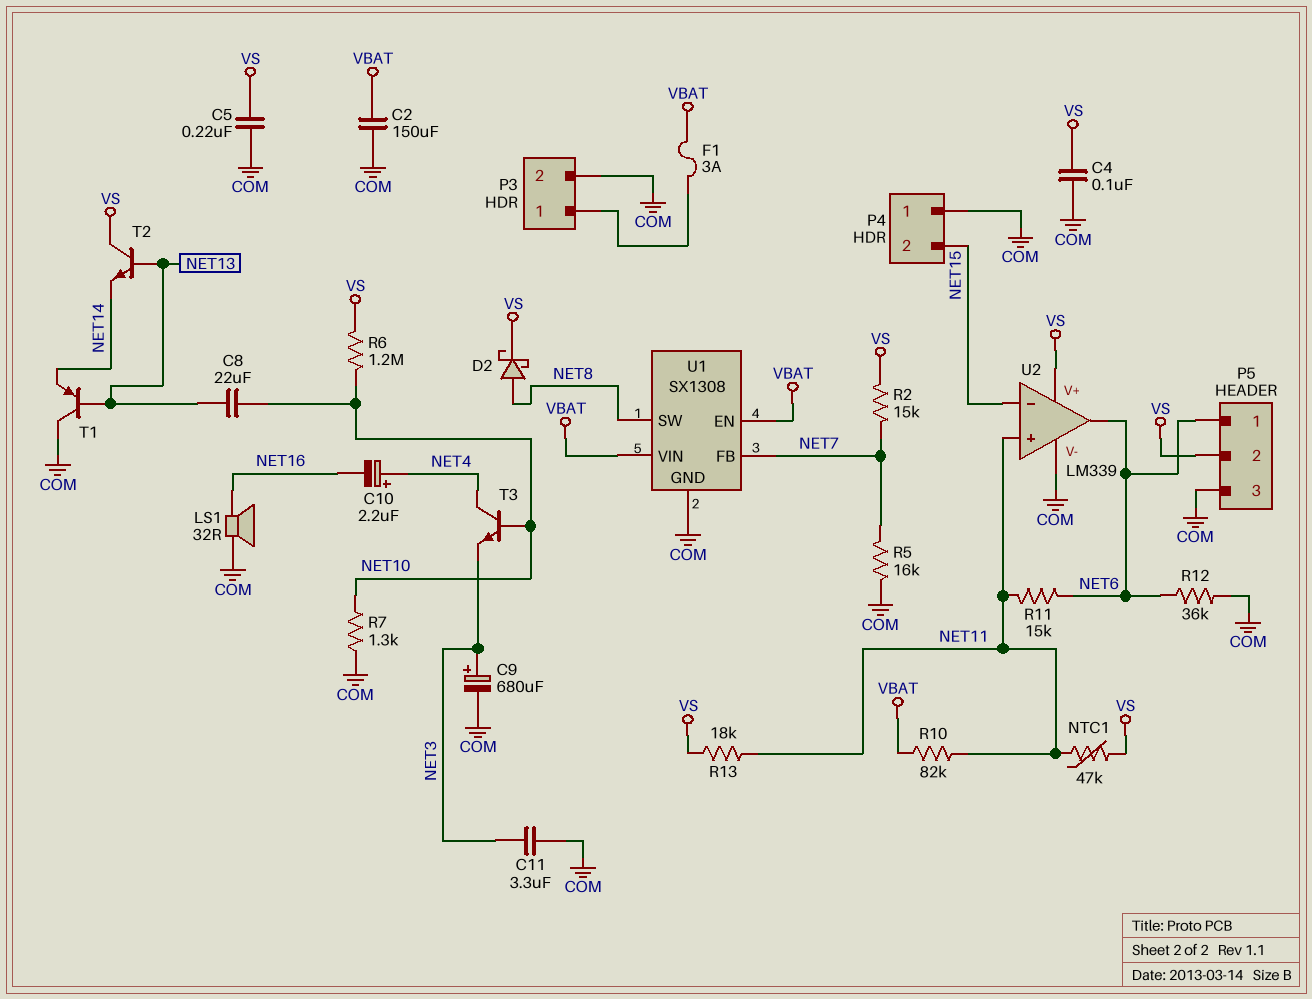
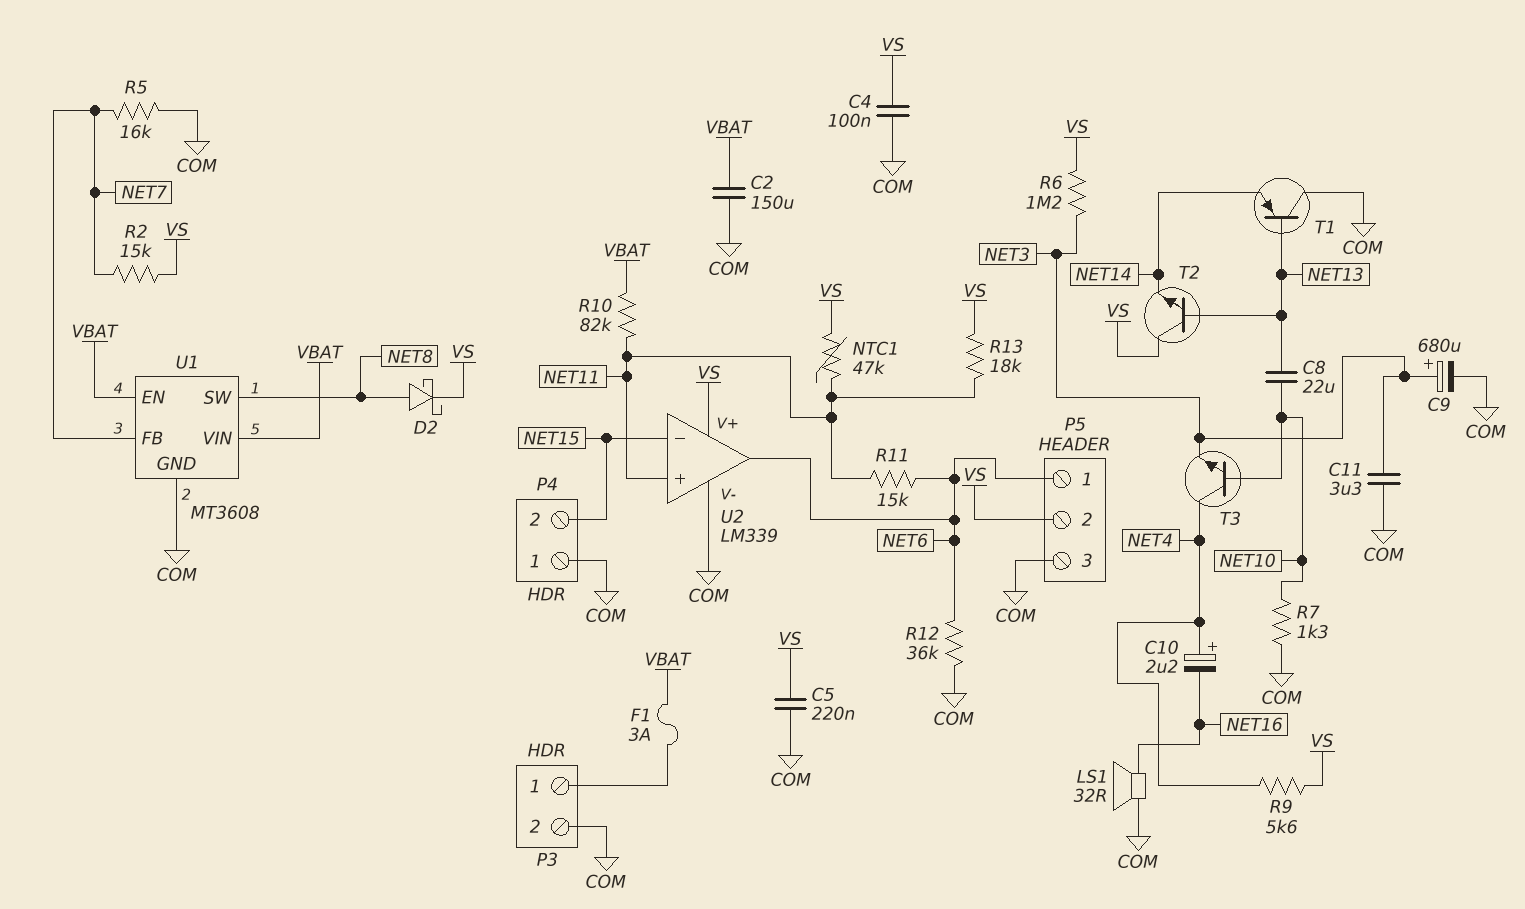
R6: 1.2M (NET10, VS) -> 1.2M (NET3, VS)
R9: none -> 5.6k (NET4, VS)
U1: SX1308 -> MT3608

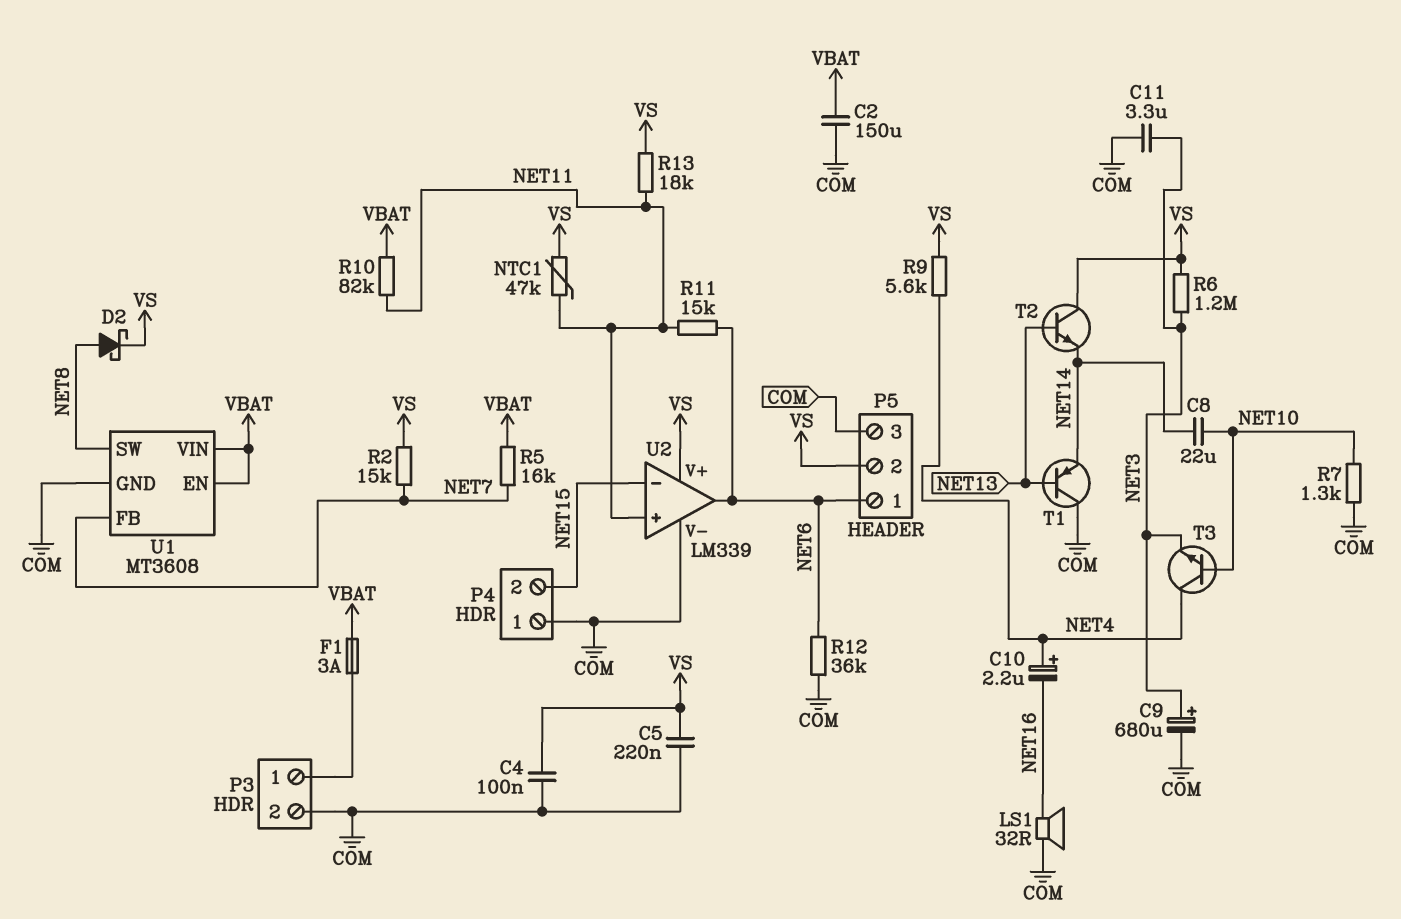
C8: 22uF (NET10, NET13) -> 22uF (NET10, NET14)
R5: 16k (COM, NET7) -> 16k (NET7, VBAT)

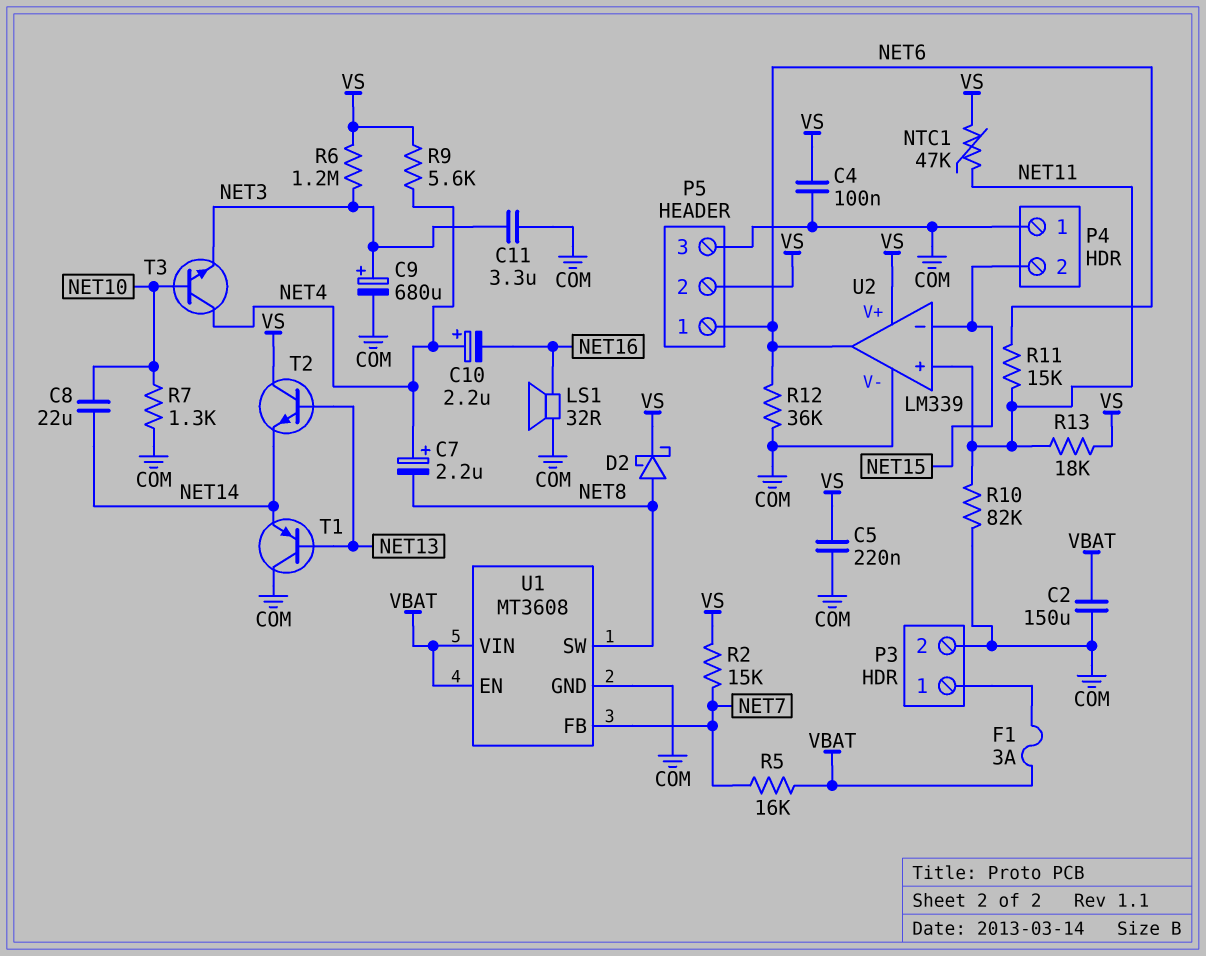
C7: none -> 2.2uF (plus NET4, minus NET8)
R10: 82k (NET11, VBAT) -> 82k (COM, NET11)

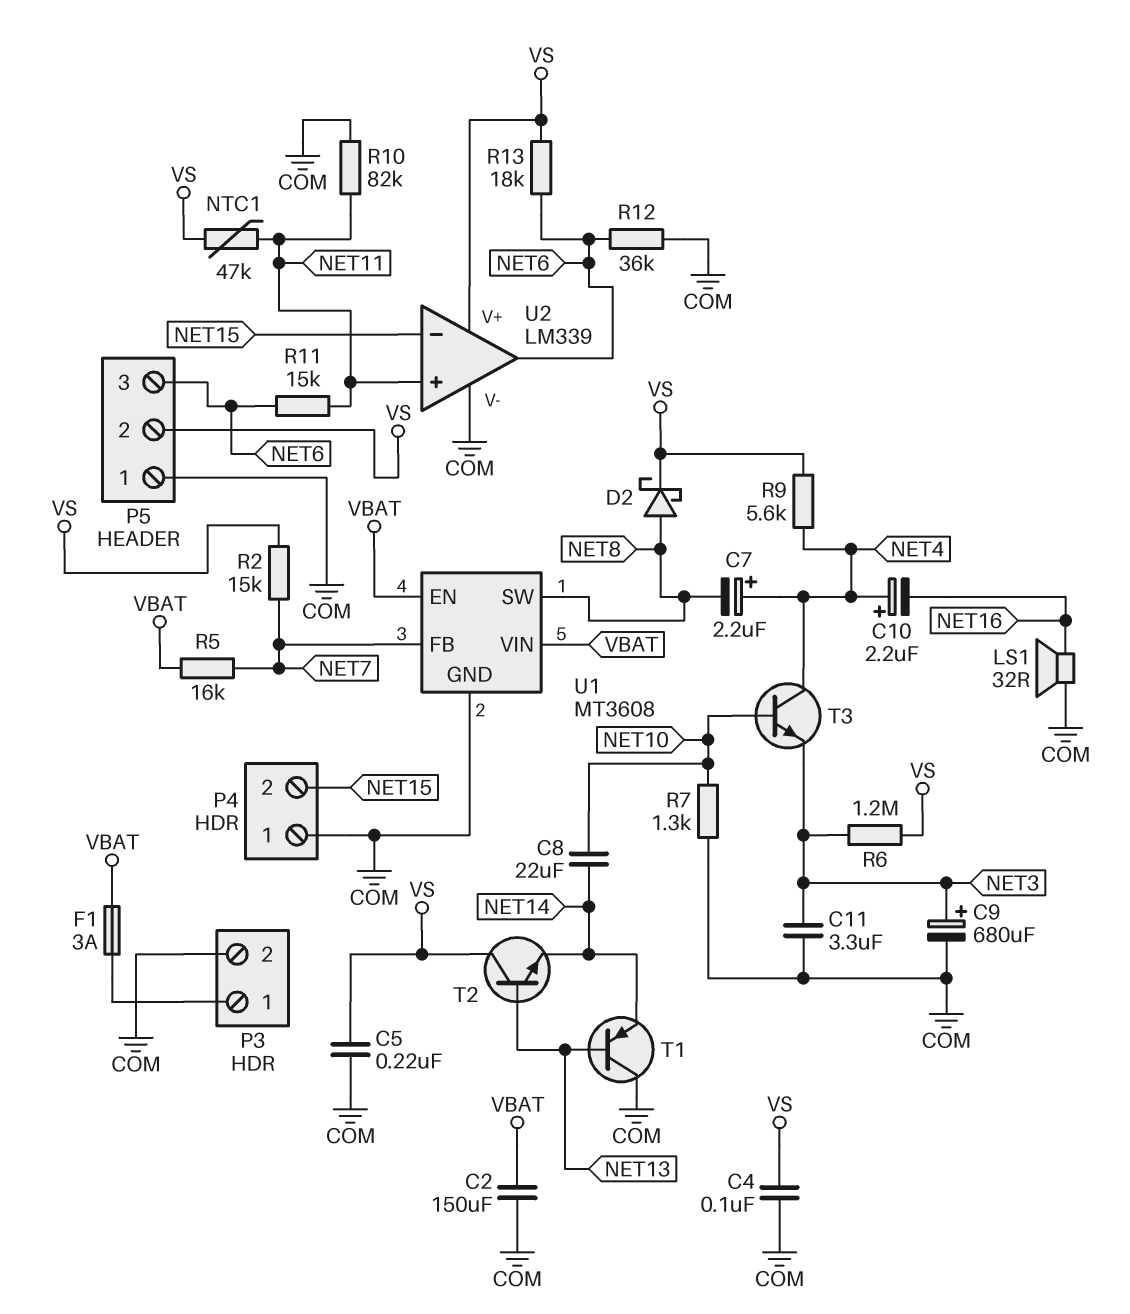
P5 pin 1: NET6 -> COM
P5 pin 3: COM -> NET6
R13: 18k (NET11, VS) -> 18k (NET6, VS)

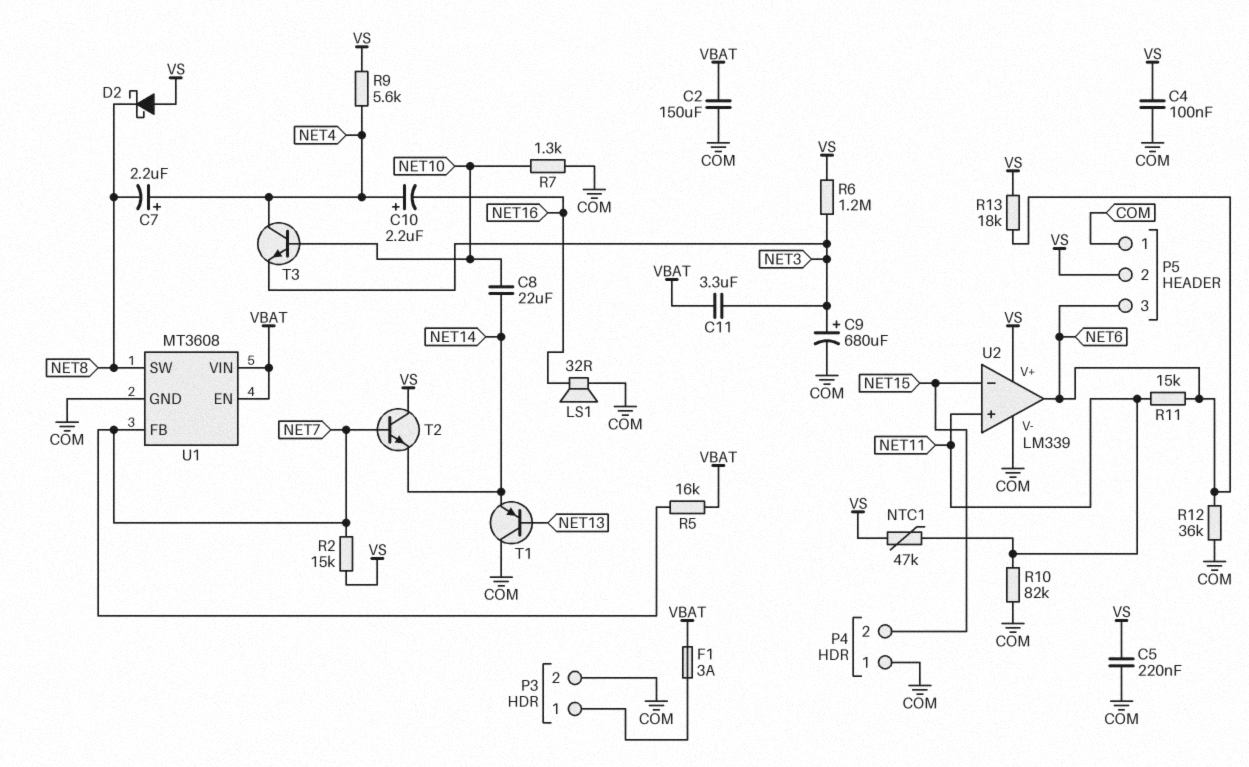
C11: 3.3uF (COM, NET3) -> 3.3uF (NET3, VBAT)
D2: schottky (A NET8, K VS) -> schottky (A VS, K NET8)
T2: NPN (B NET13, C VS, E NET14) -> NPN (B NET7, C VS, E NET14)

